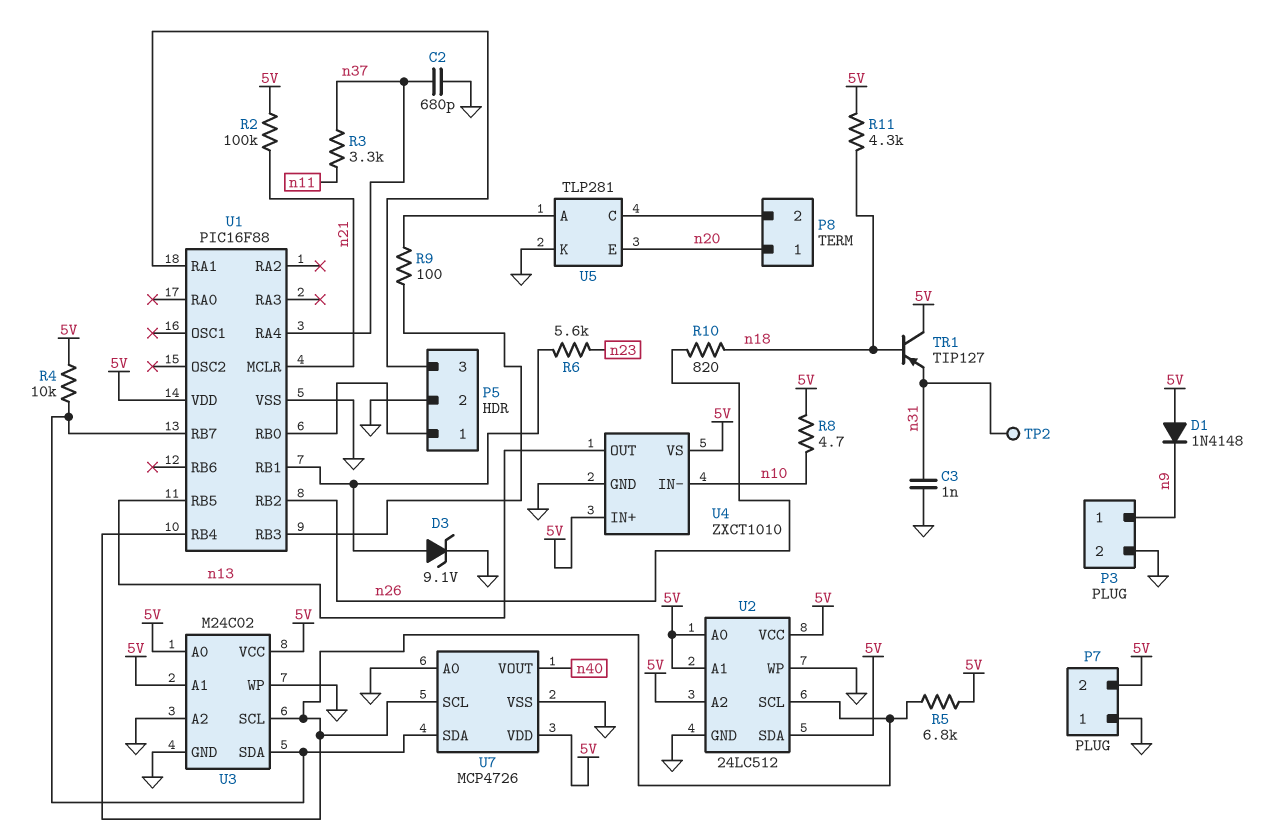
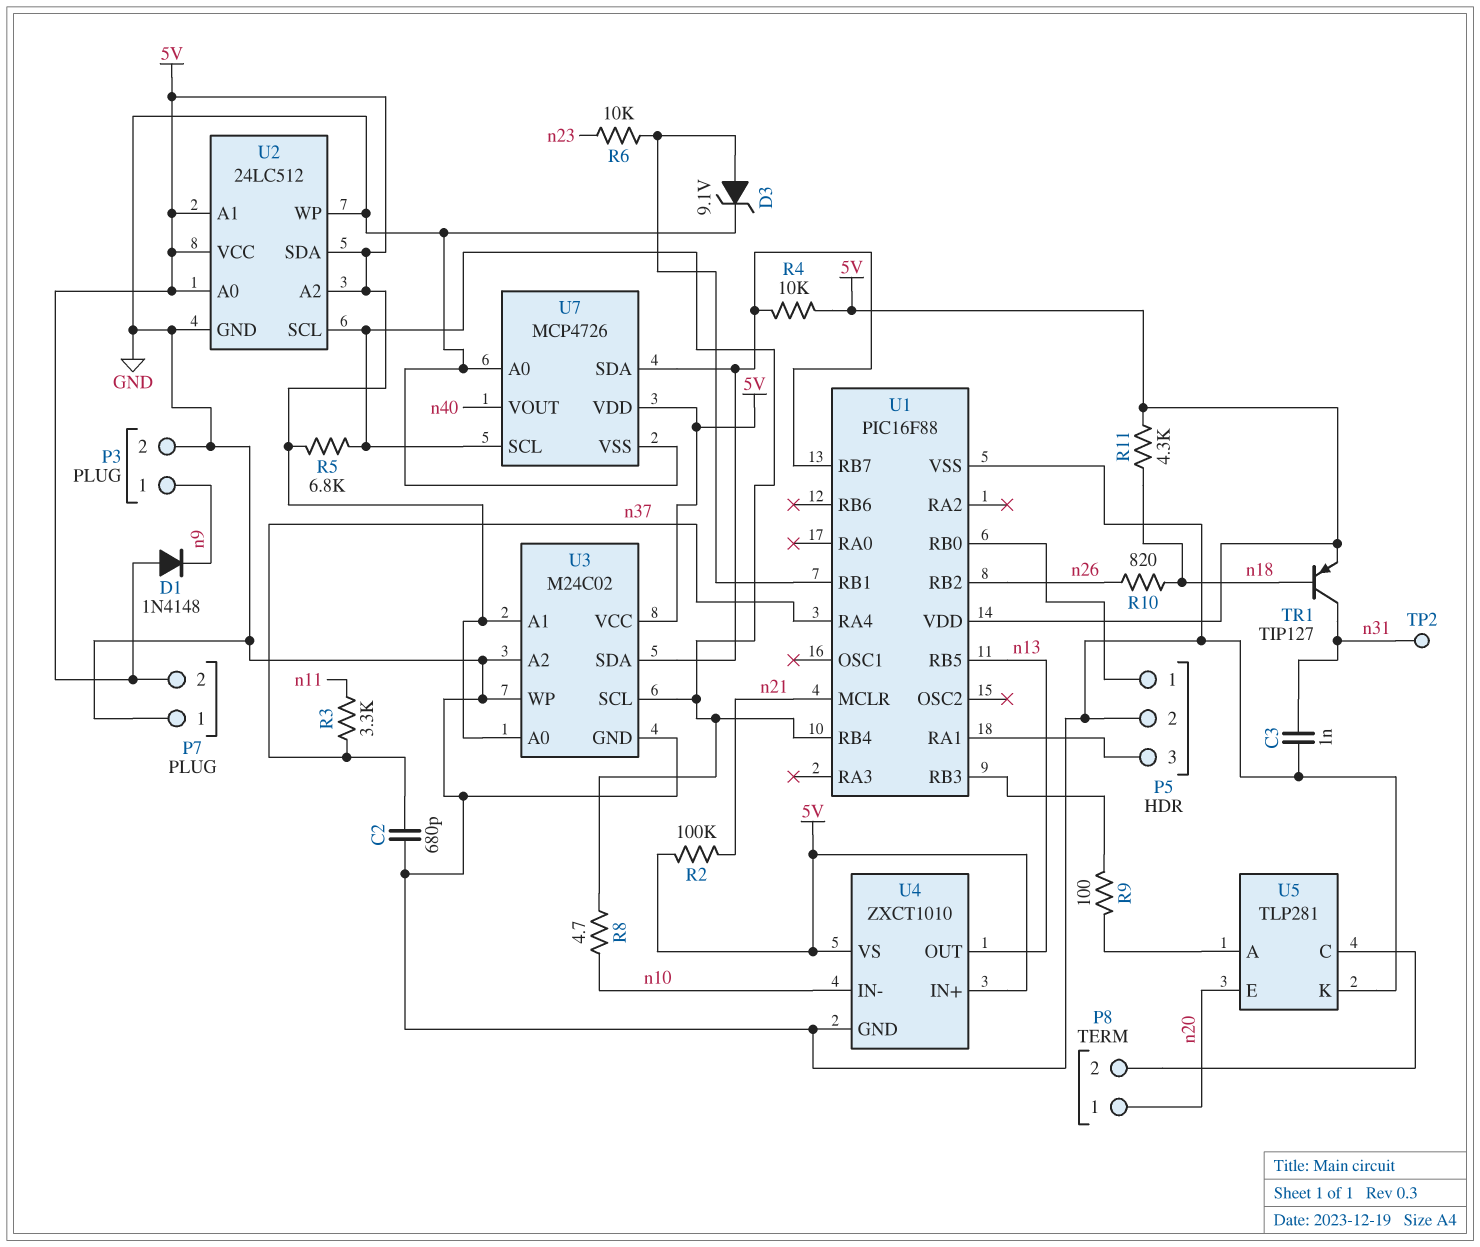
R6: 5.6k (U1/RB1, n23) -> 10k (U1/RB1, n23)
R8: 4.7 (5V, n10) -> 4.7 (U1/RB4, n10)
TR1: PNP TIP127 (B n18, C 5V, E n31) -> PNP TIP127 (B n18, C n31, E 5V)

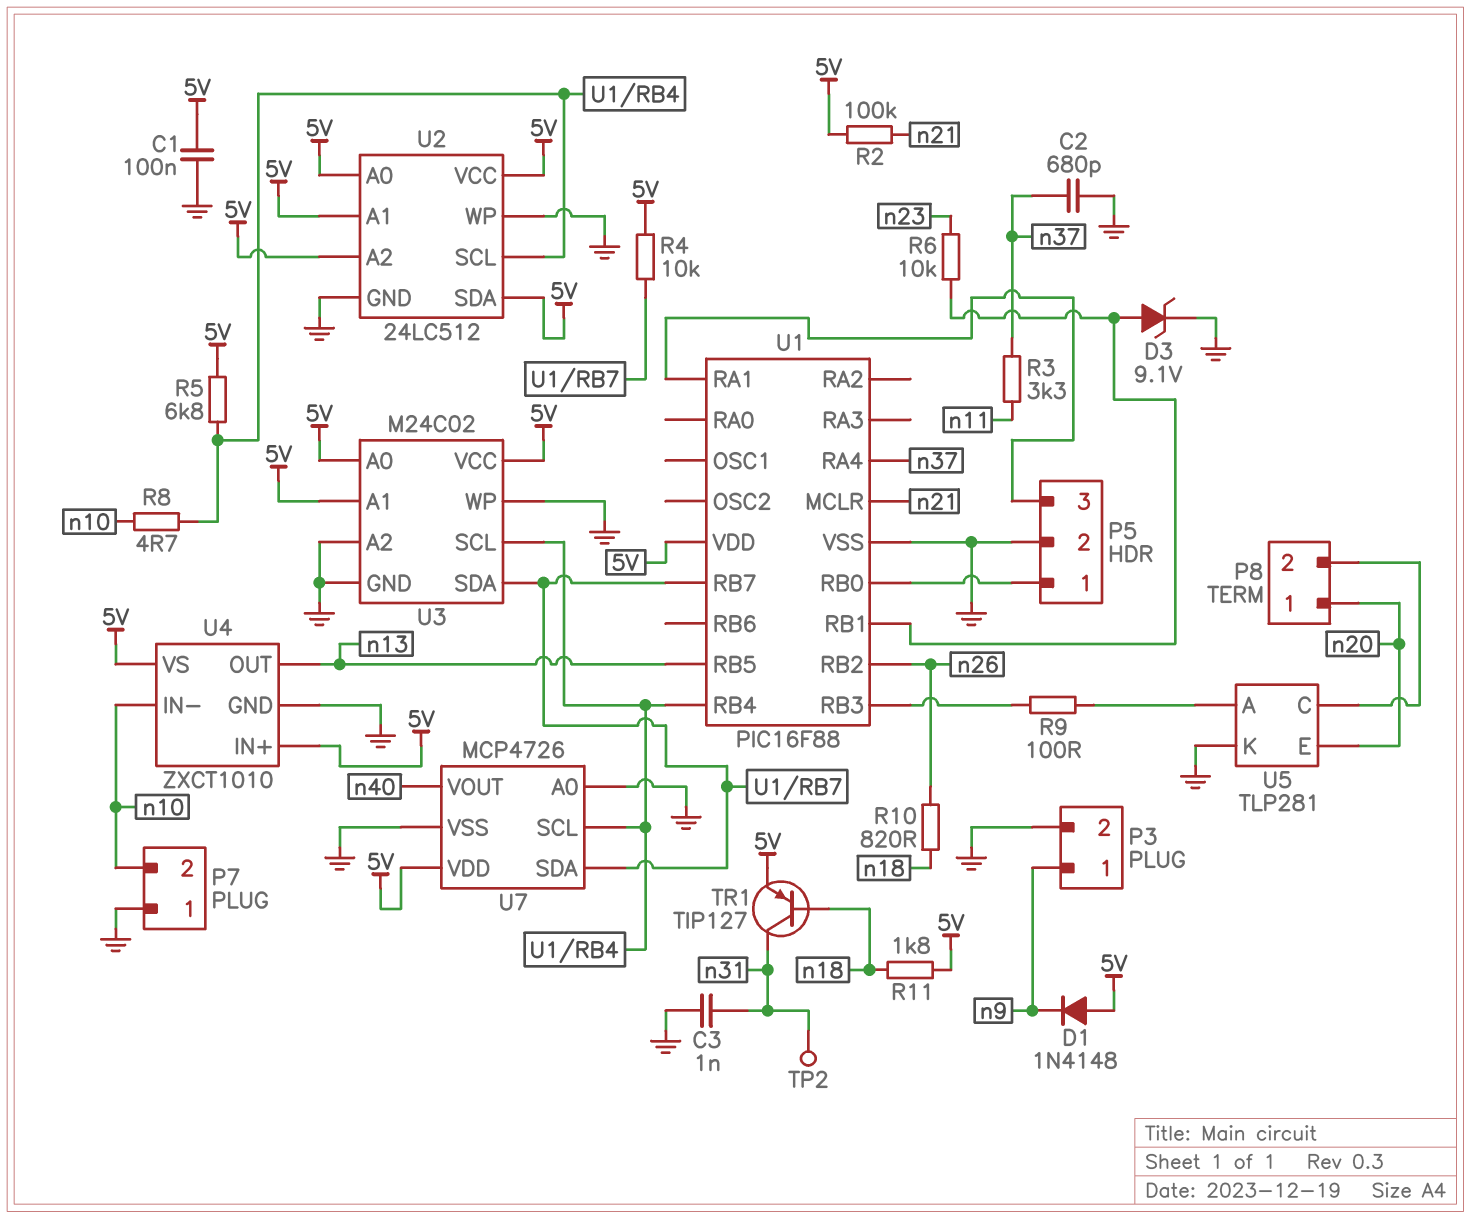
C1: none -> 100nF (5V, GND)
P7 pin 2: 5V -> n10
R11: 4.3k (5V, n18) -> 1.8k (5V, n18)

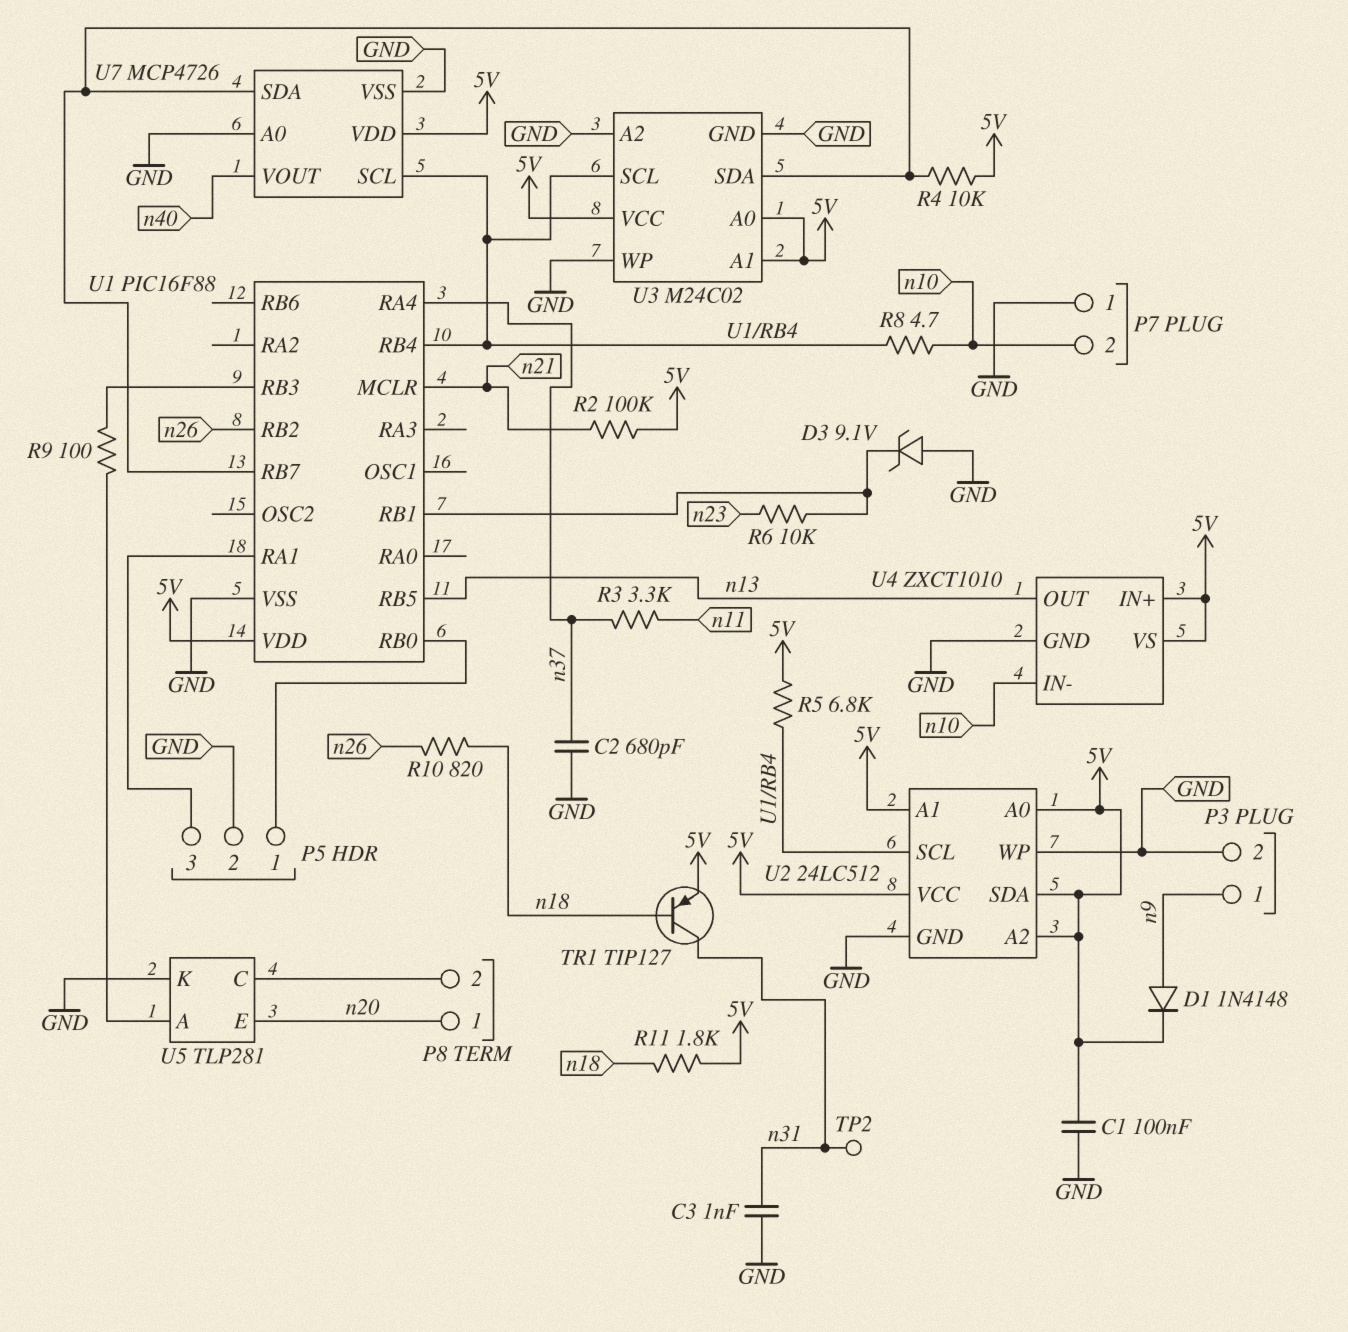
D1: diode 1N4148 (A 5V, K n9) -> diode 1N4148 (A n9, K 5V)
D3: zener 9.1V (A U1/RB1, K GND) -> zener 9.1V (A GND, K U1/RB1)

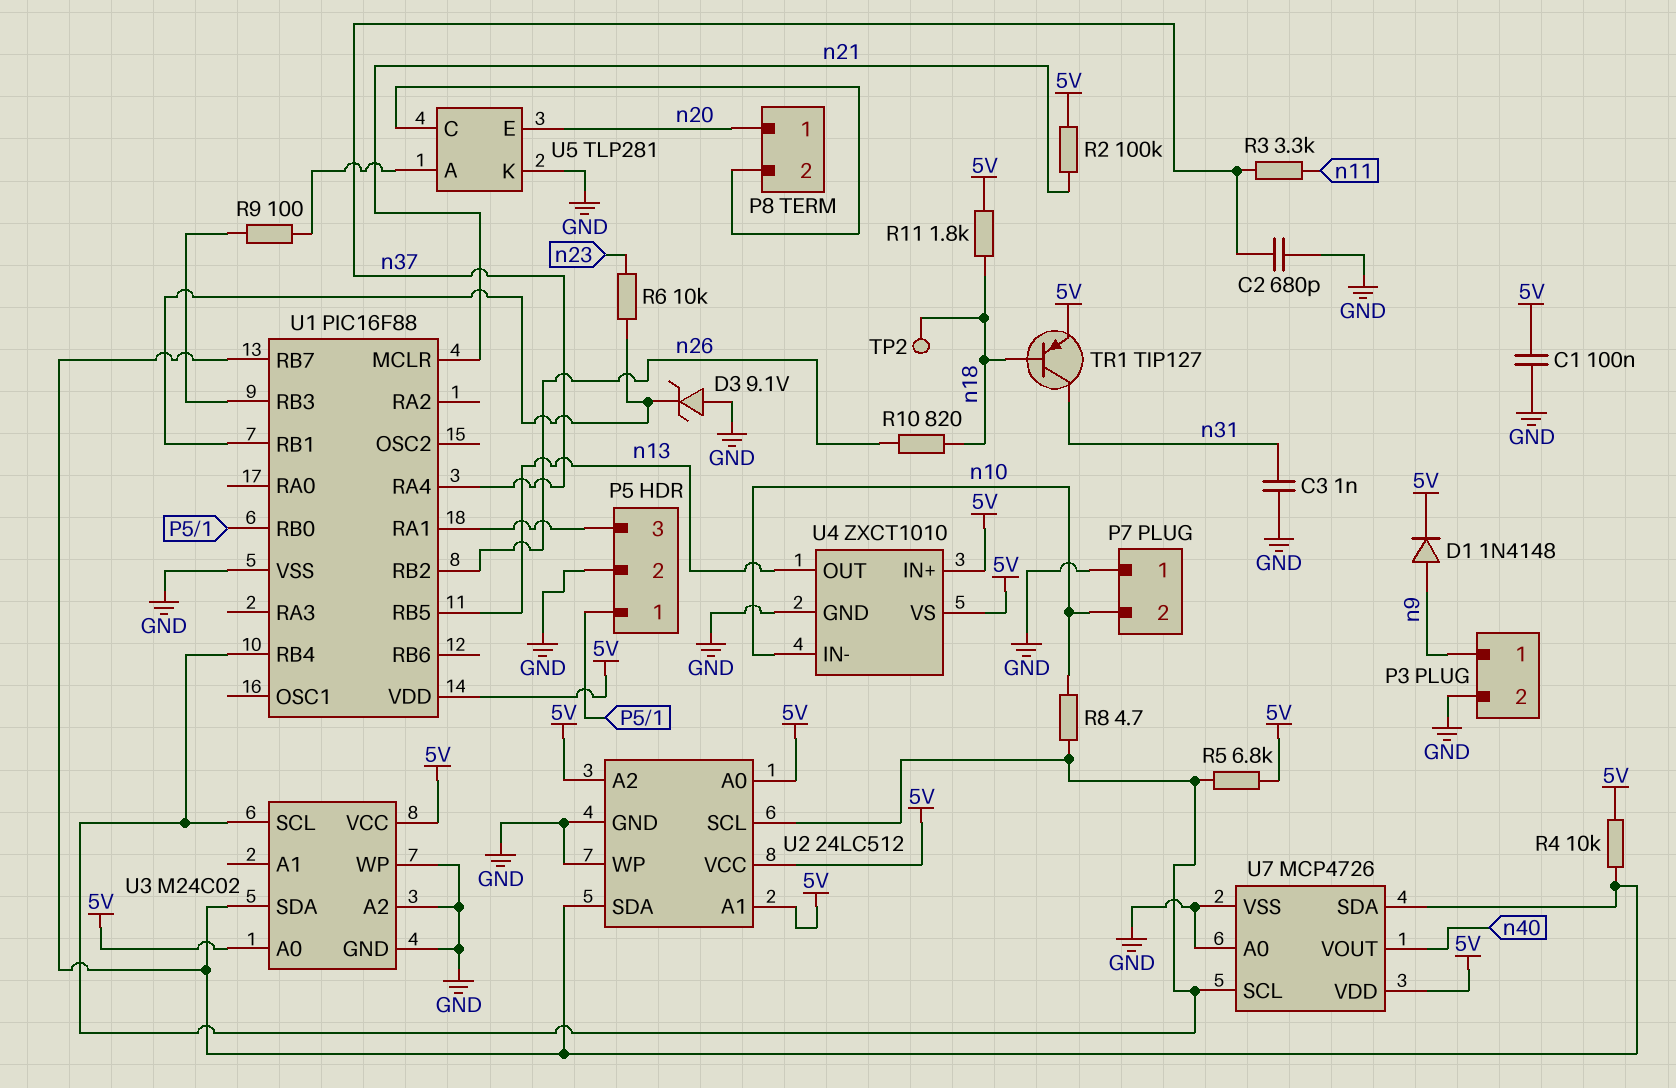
TP2: test point (n31) -> test point (n18)
U2 pin SDA: 5V -> U1/RB7
U3 pin A1: 5V -> none

